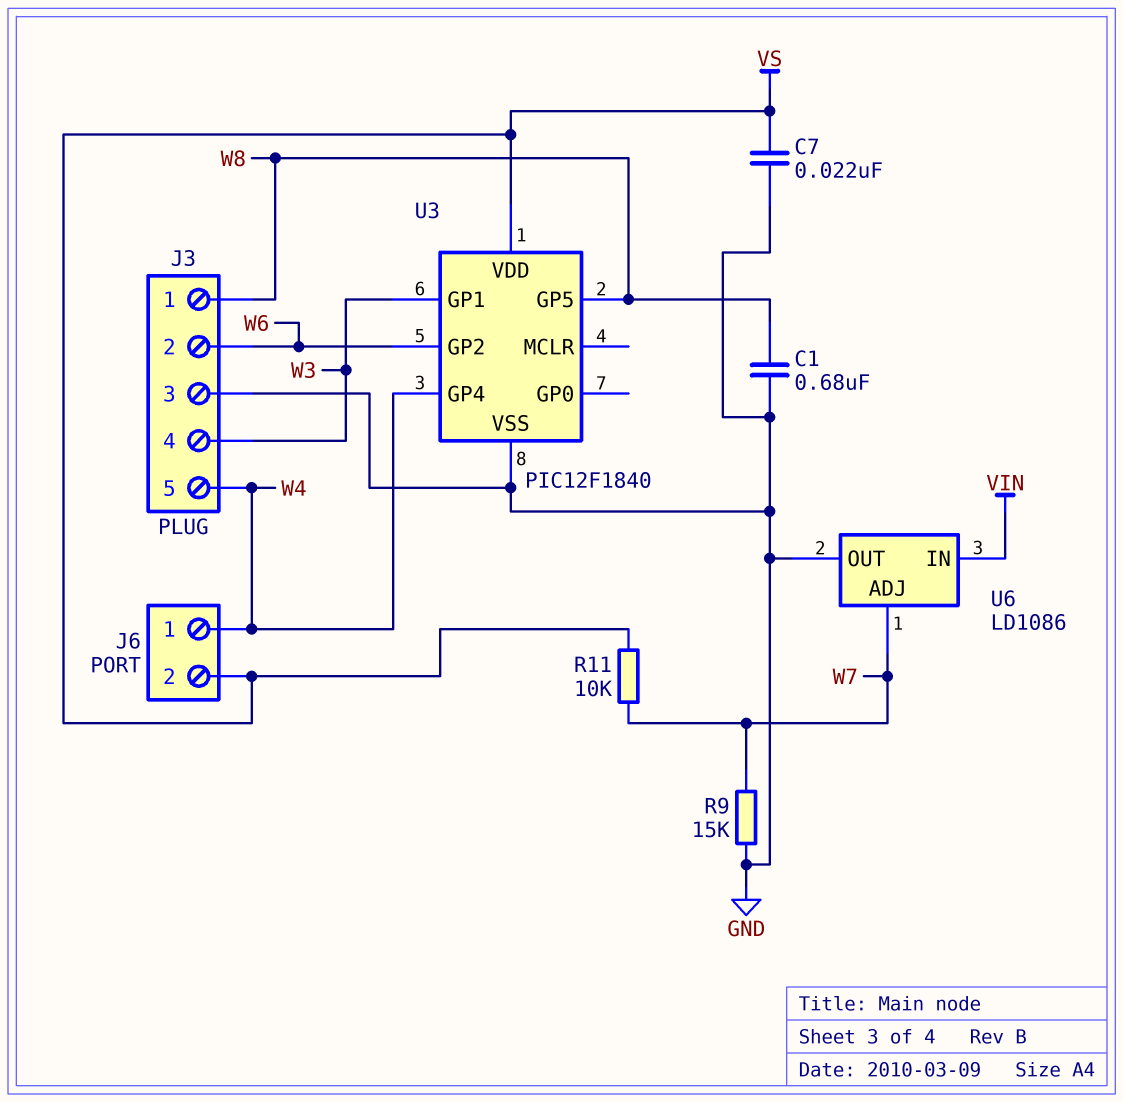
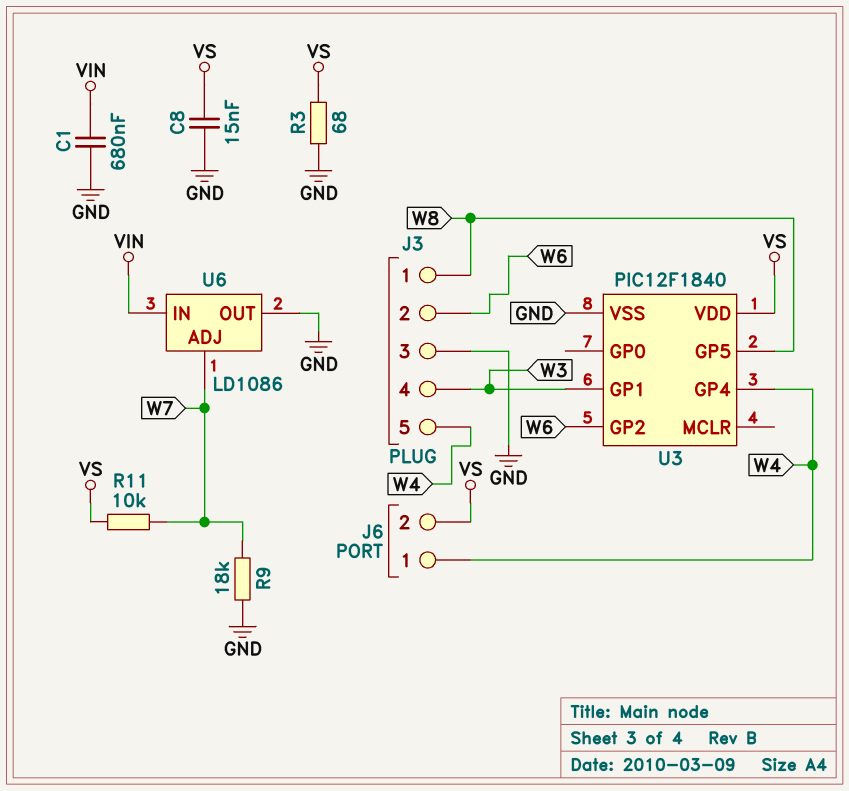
C1: 680nF (GND, W8) -> 680nF (GND, VIN)
C7: 22nF (GND, VS) -> none
C8: none -> 15nF (GND, VS)
R3: none -> 68 (GND, VS)
R9: 15k (GND, W7) -> 18k (GND, W7)

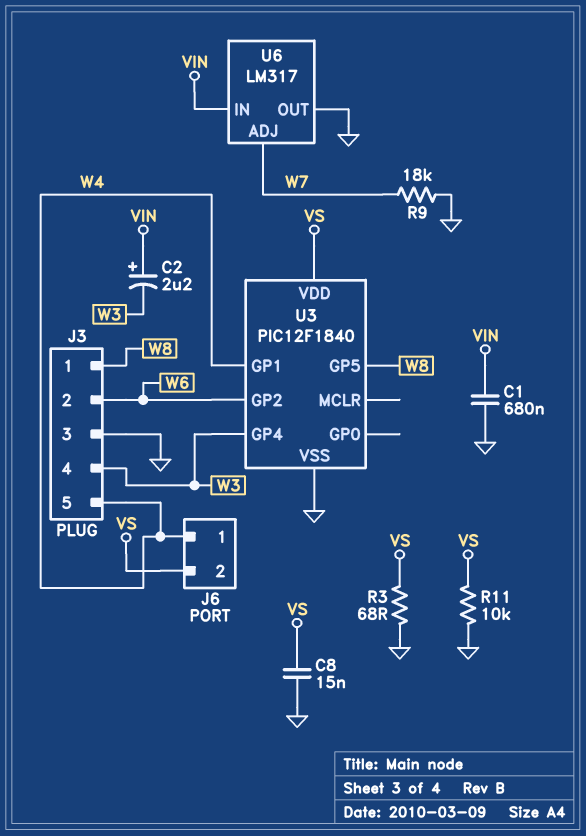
C2: none -> 2.2uF (plus VIN, minus W3)
R11: 10k (VS, W7) -> 10k (GND, VS)
U3 pin GP1: W3 -> W4
U3 pin GP4: W4 -> W3
U6: LD1086 -> LM317

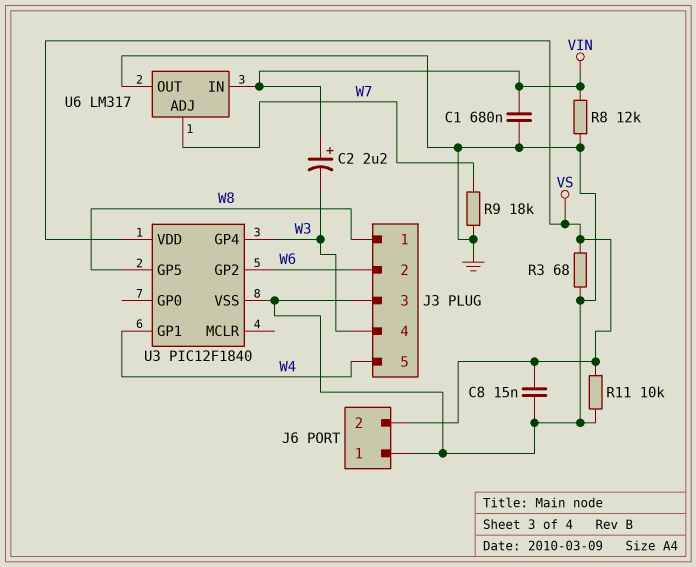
J6 pin 1: W4 -> GND
R8: none -> 12k (GND, VIN)

